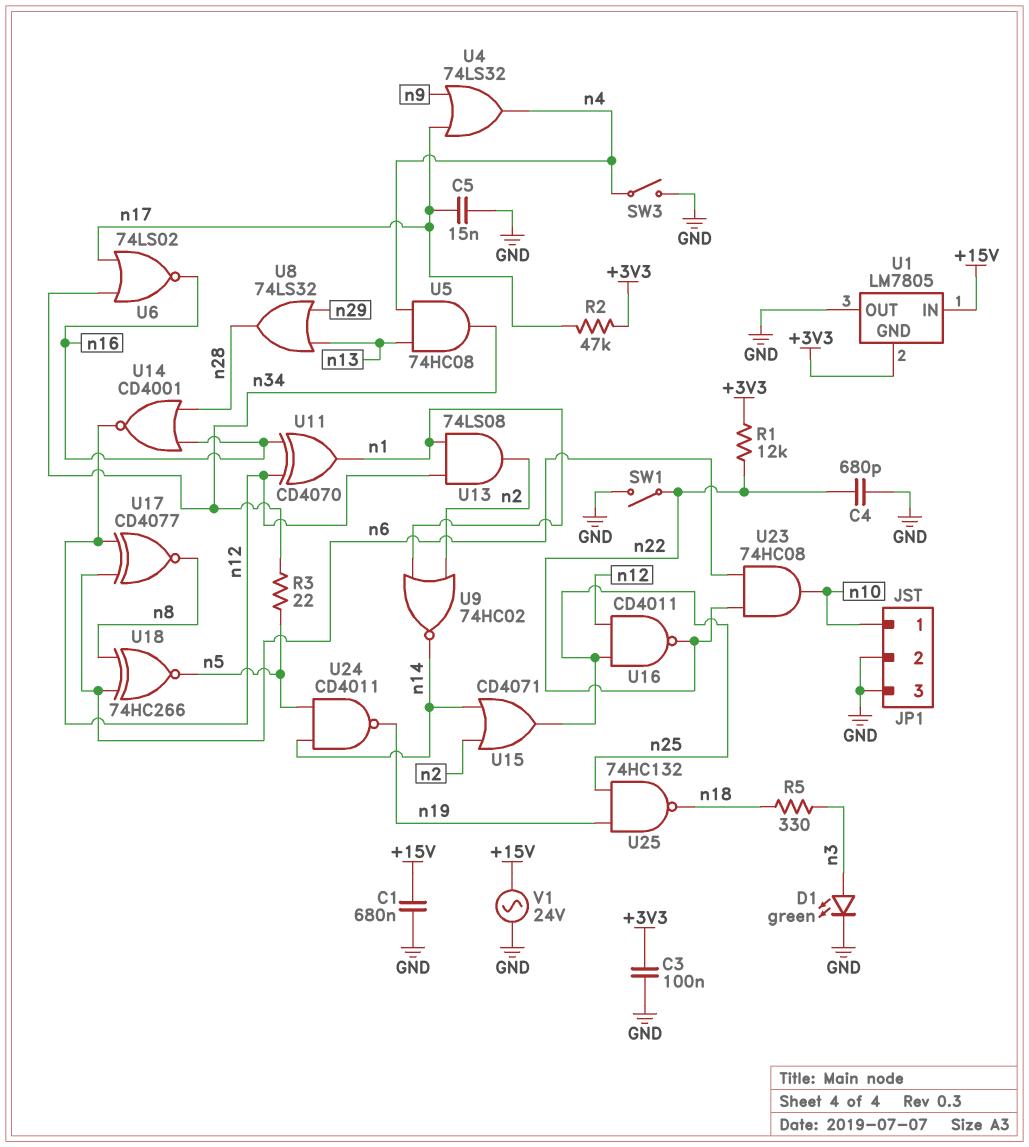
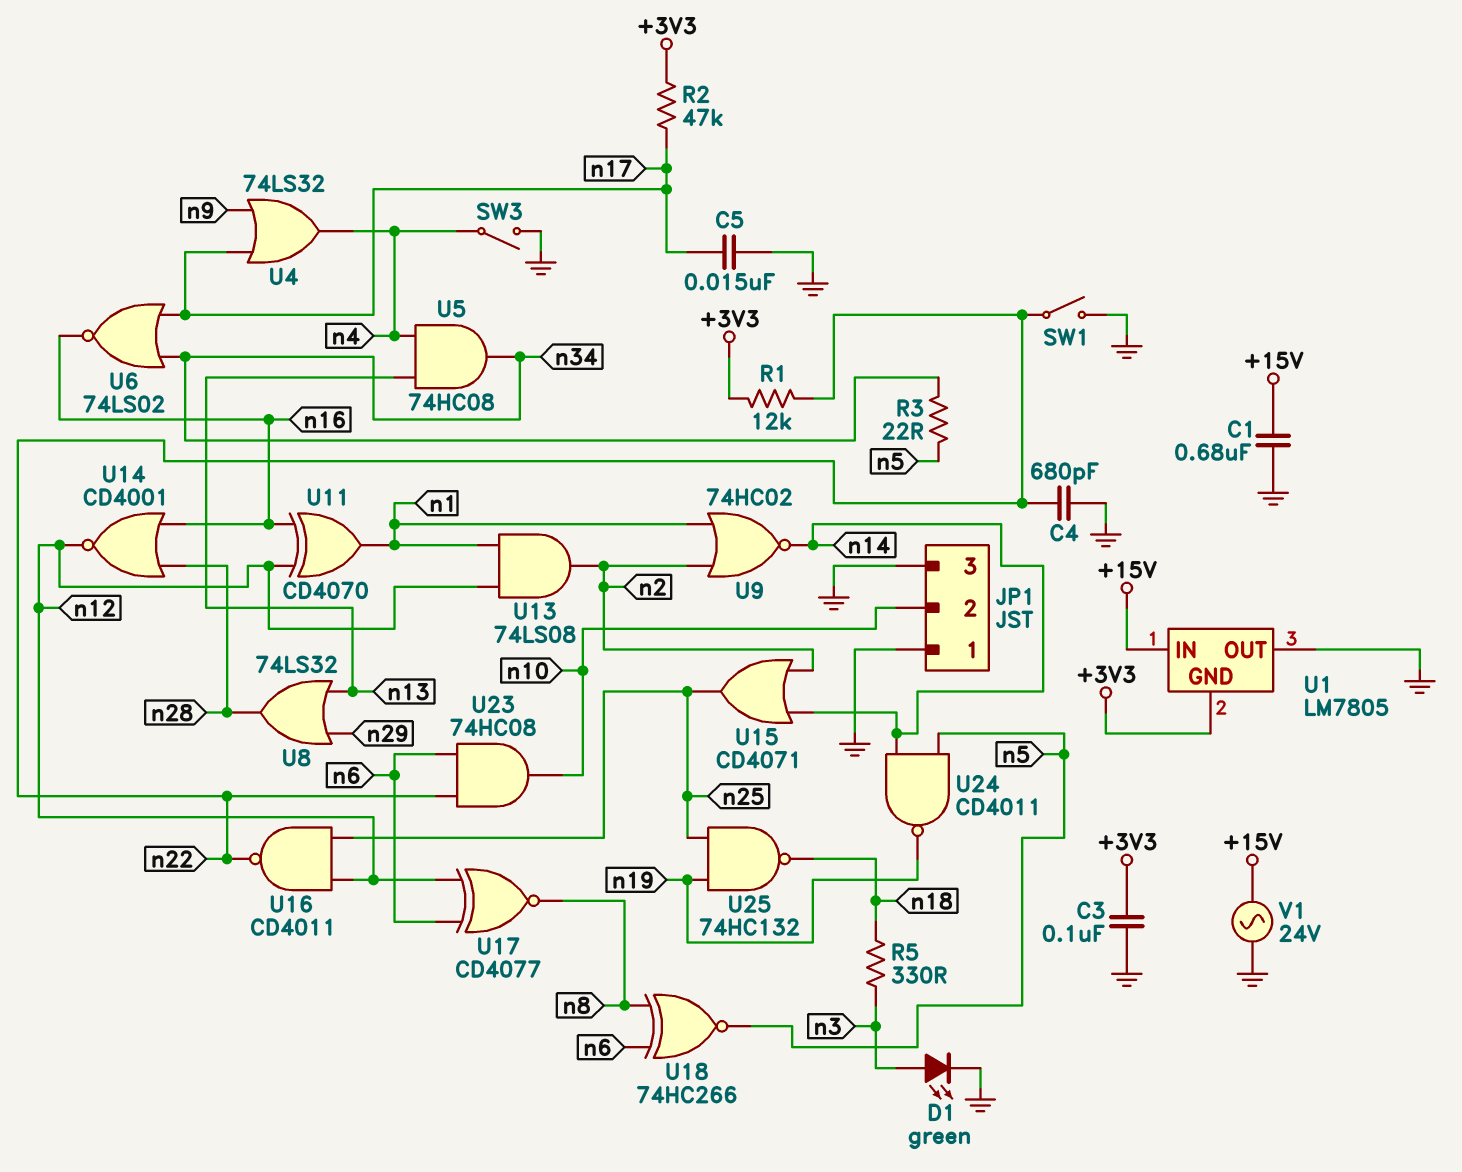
JP1 pin 1: n10 -> GND
JP1 pin 2: GND -> n10

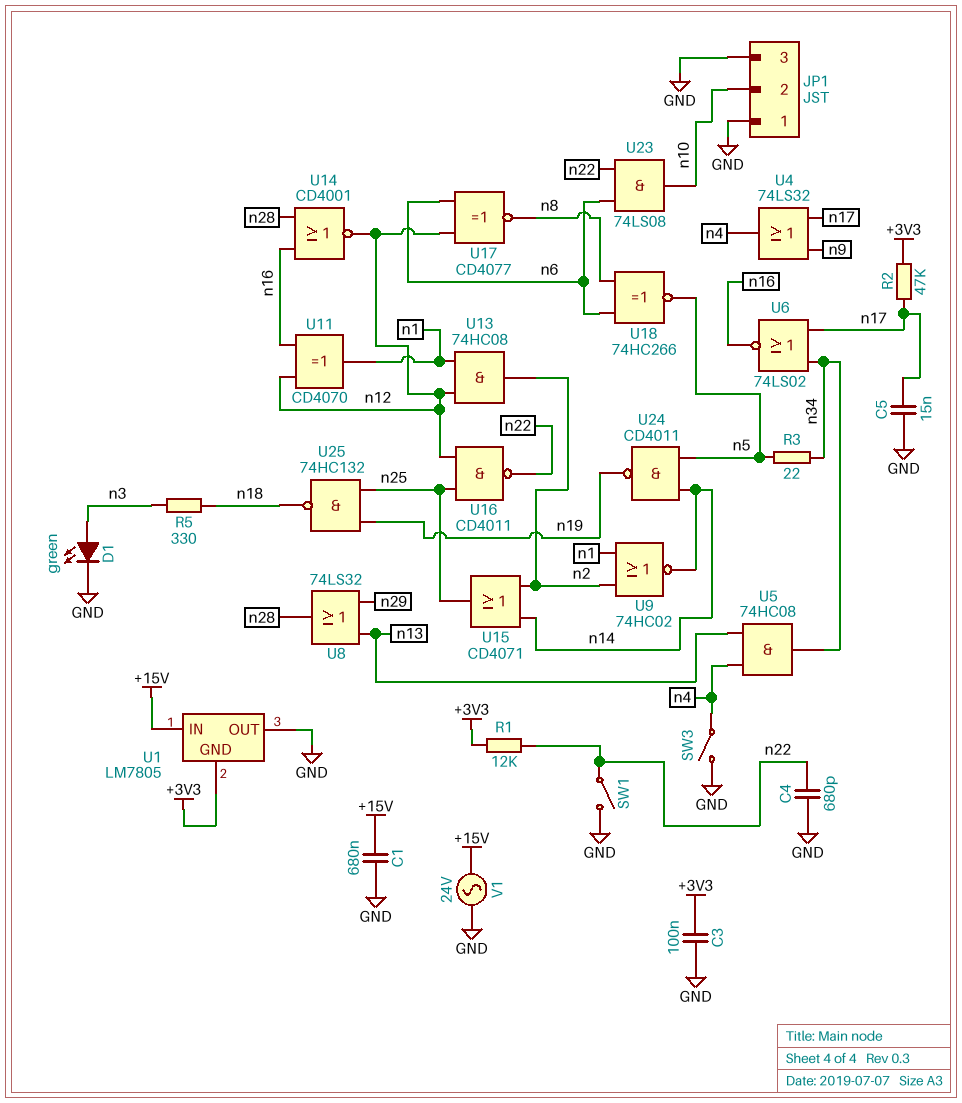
U13: AND 74LS08 (in n1, in n12, out n2) -> AND 74HC08 (in n1, in n12, out n2)
U23: AND 74HC08 (in n6, in n22, out n10) -> AND 74LS08 (in n6, in n22, out n10)

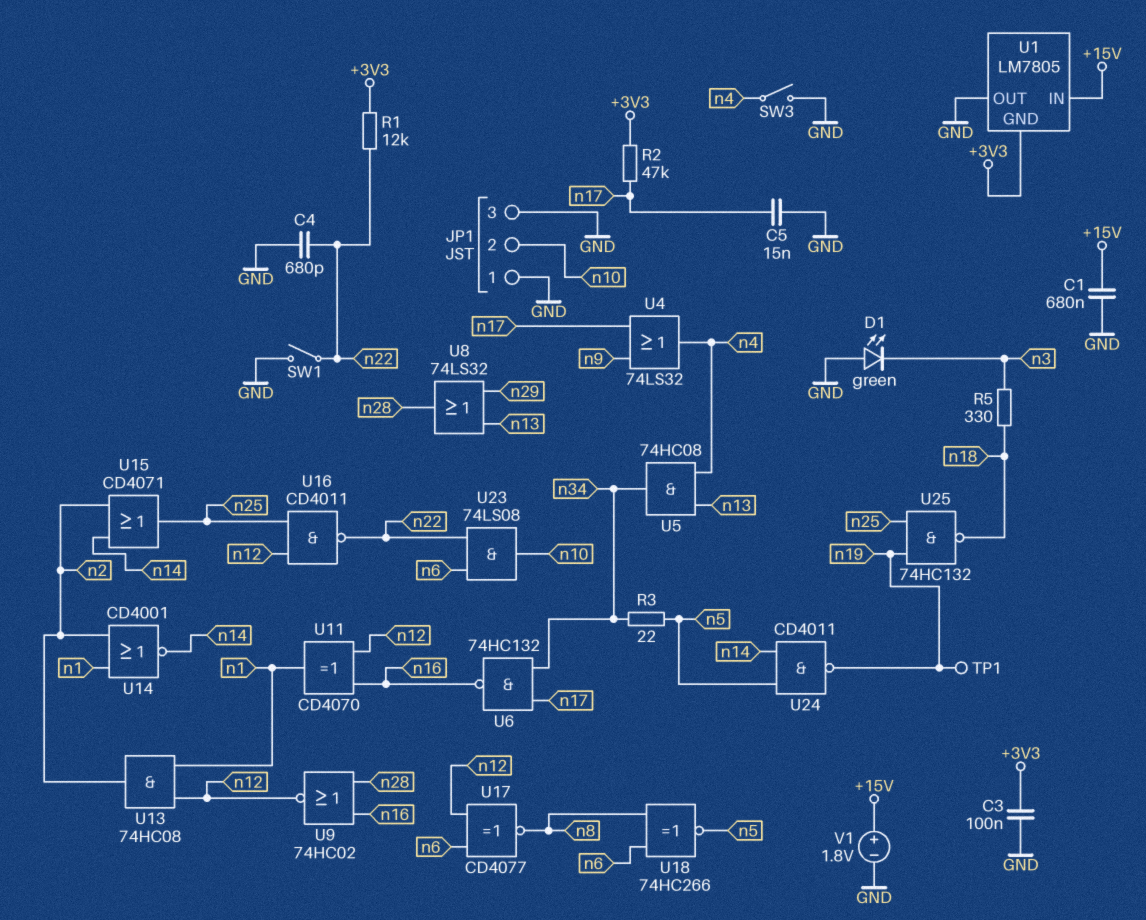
D1: LED green (A n3, K GND) -> LED green (A GND, K n3)
TP1: none -> test point (n19)
U6: NOR 74LS02 (in n17, in n34, out n16) -> NAND 74HC132 (in n17, in n34, out n16)
U9: NOR 74HC02 (in n1, in n2, out n14) -> NOR 74HC02 (in n16, in n28, out n12)
U14: NOR CD4001 (in n16, in n28, out n12) -> NOR CD4001 (in n1, in n2, out n14)
V1: AC 24V (+15V, GND) -> 1.8V (plus +15V, minus GND)

